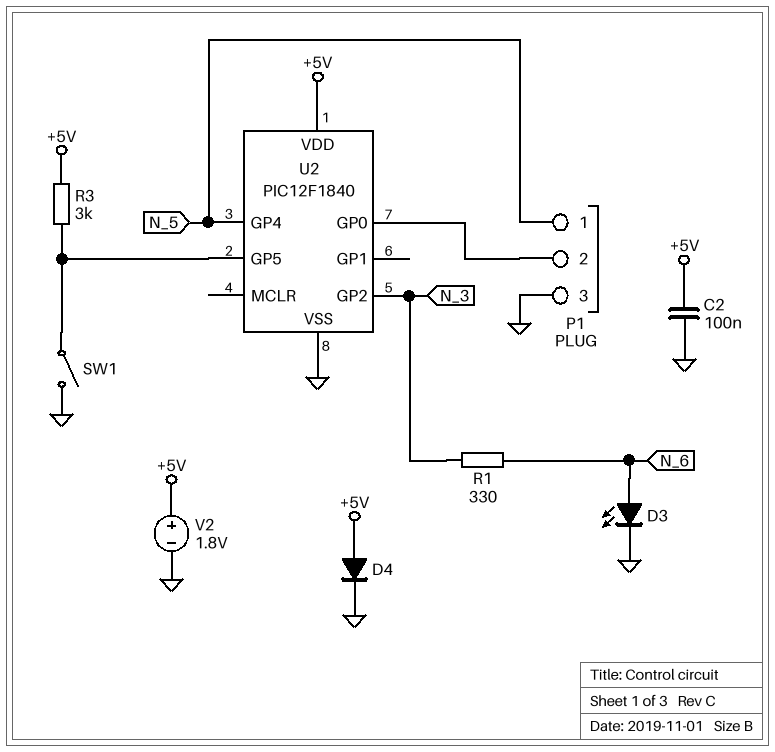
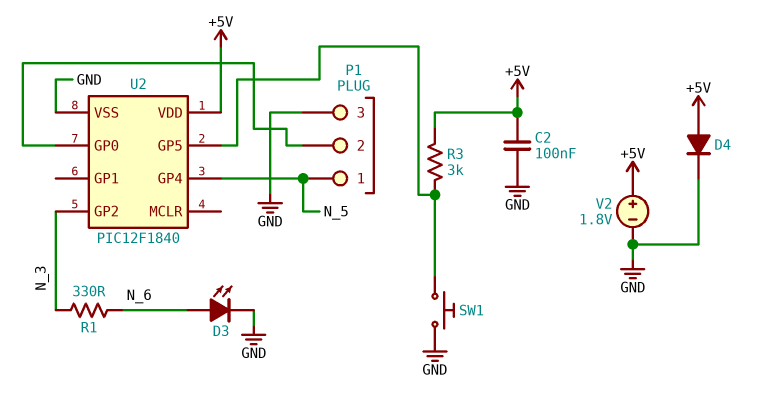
SW1: switch (GND, U2/GP5) -> button (GND, U2/GP5)

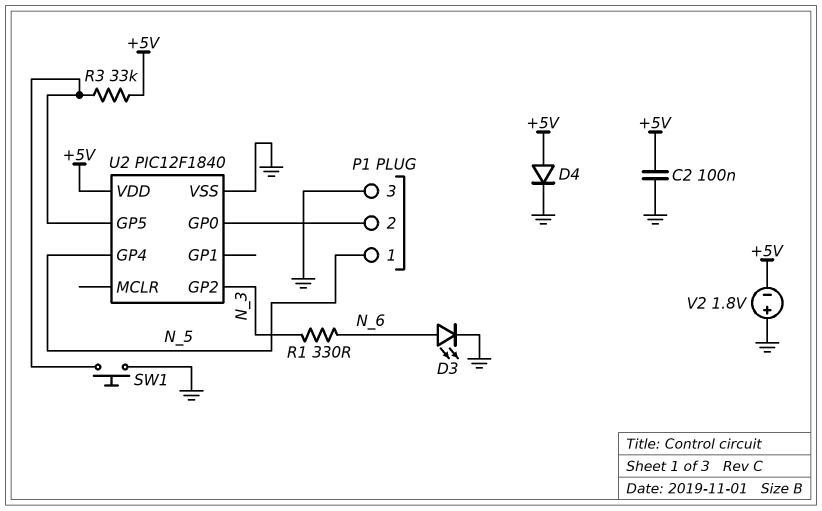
R3: 3k (+5V, U2/GP5) -> 33k (+5V, U2/GP5)
V2: 1.8V (plus +5V, minus GND) -> 1.8V (plus GND, minus +5V)

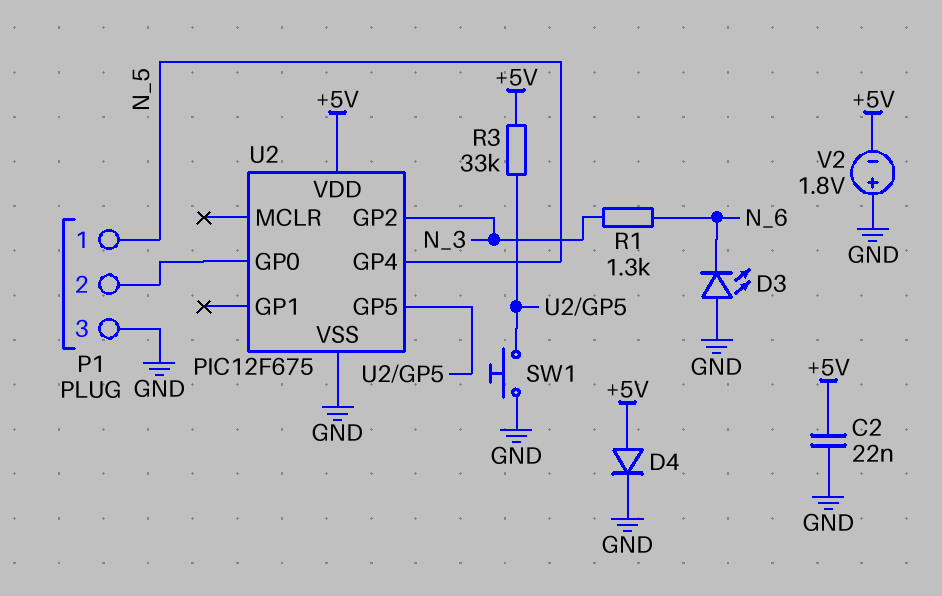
C2: 100nF (+5V, GND) -> 22nF (+5V, GND)
D3: LED (A N_6, K GND) -> LED (A GND, K N_6)
R1: 330 (N_3, N_6) -> 1.3k (N_3, N_6)
U2: PIC12F1840 -> PIC12F675

